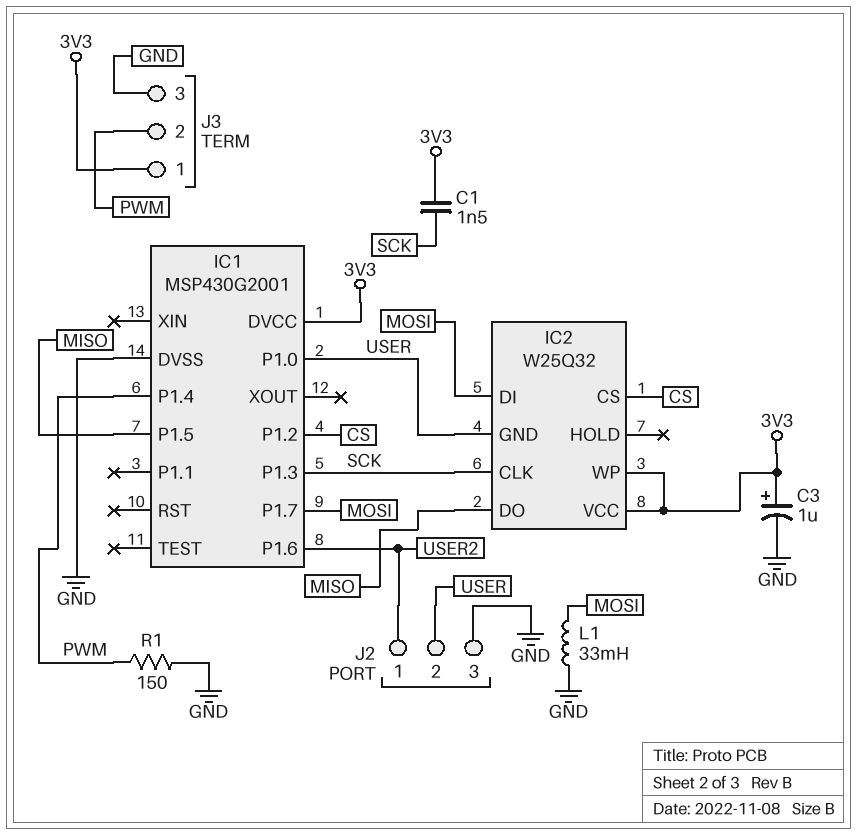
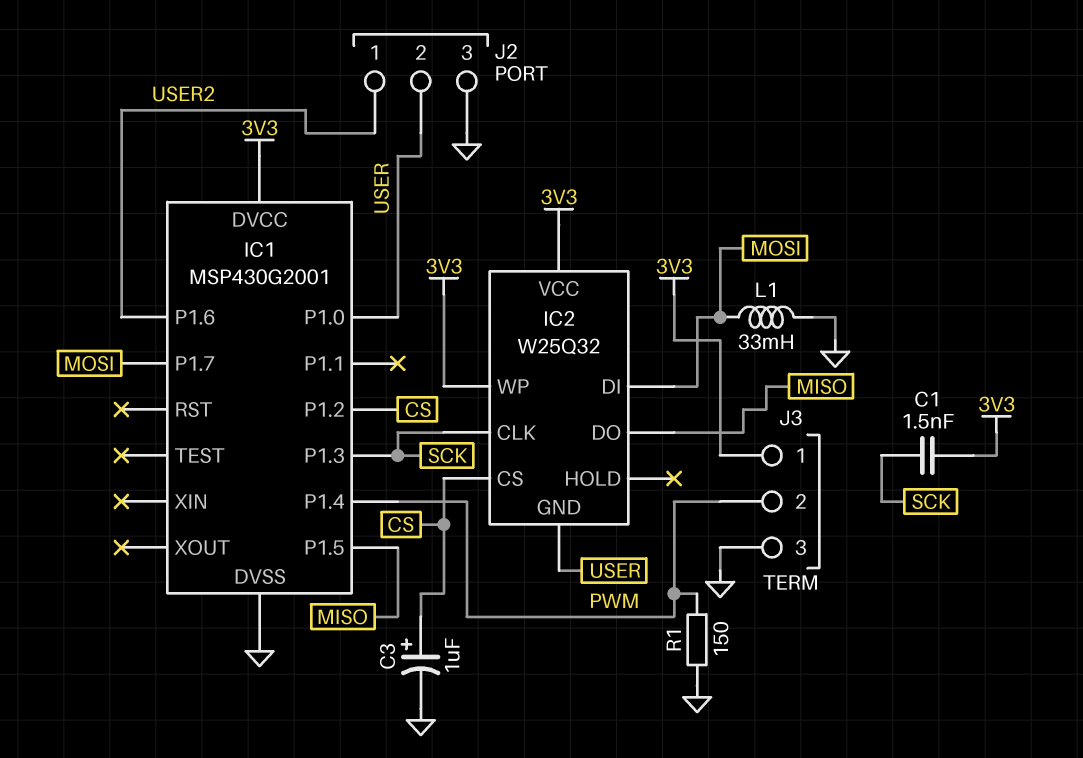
C3: 1uF (plus 3V3, minus GND) -> 1uF (plus CS, minus GND)

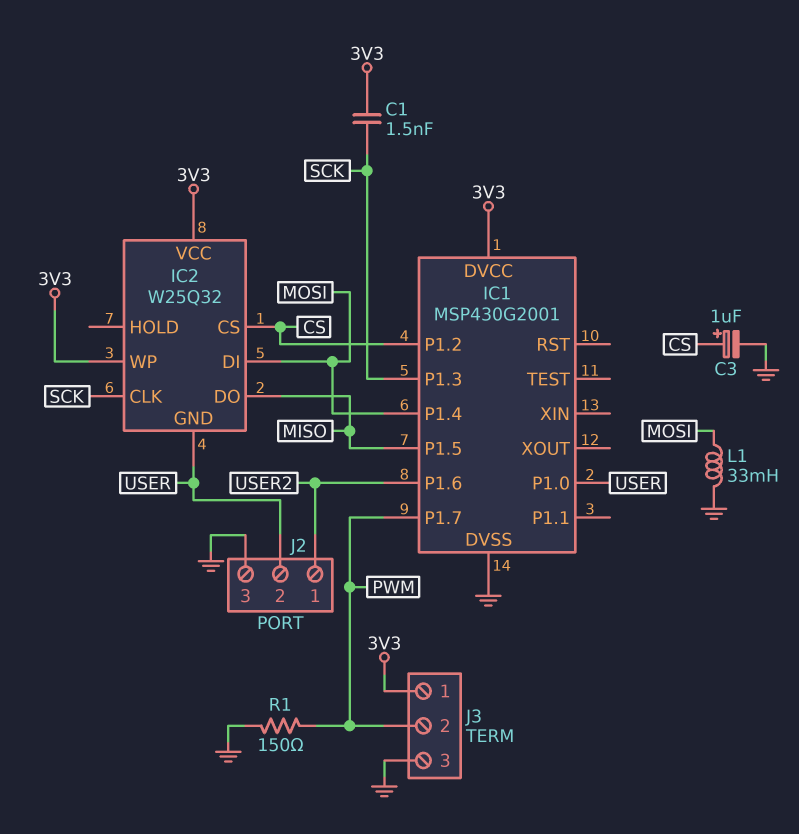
IC1 pin P1.4: PWM -> MOSI
IC1 pin P1.7: MOSI -> PWM

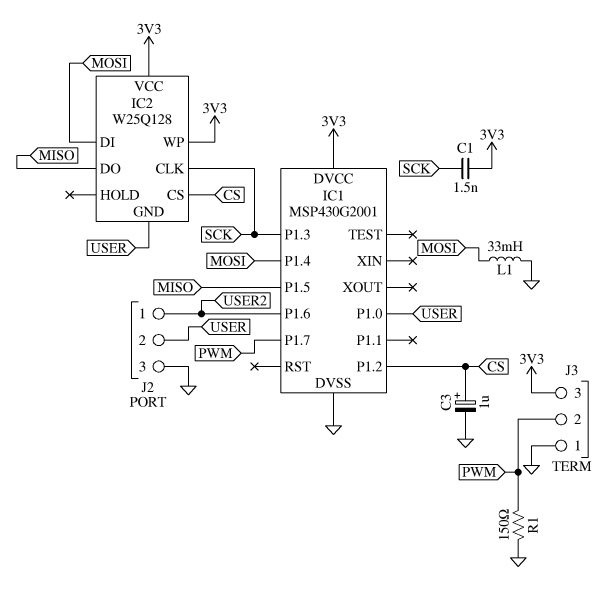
IC2: W25Q32 -> W25Q128
J3 pin 1: 3V3 -> GND
J3 pin 3: GND -> 3V3

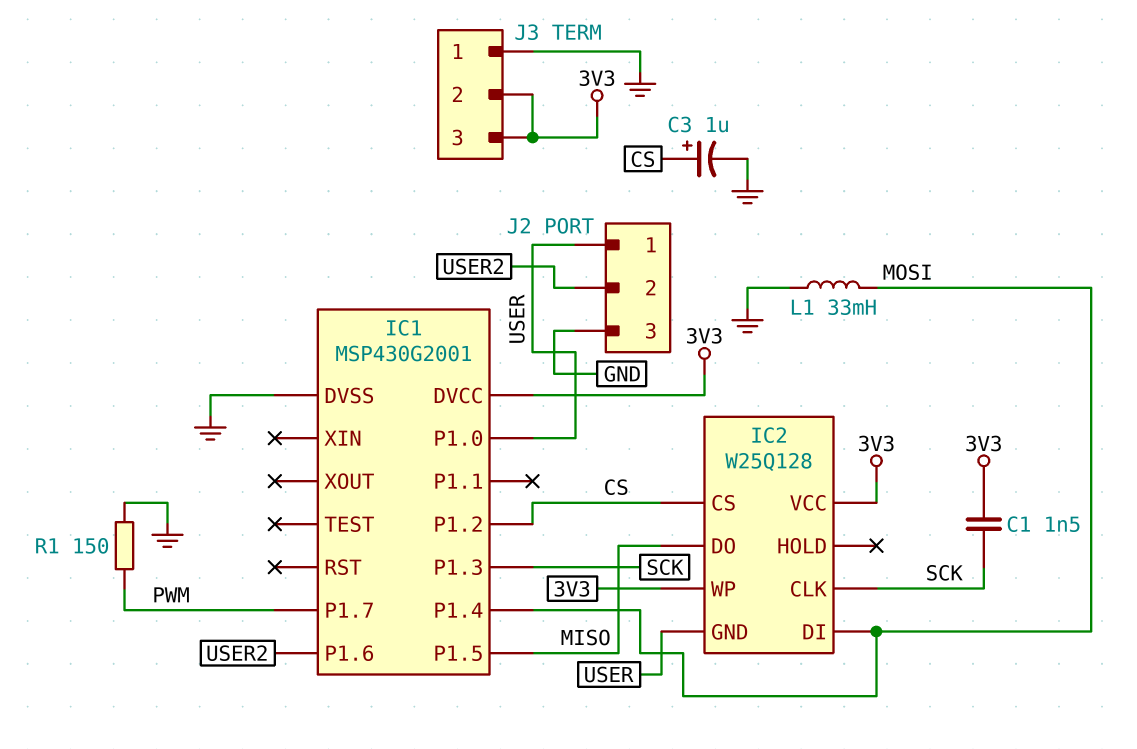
J2 pin 1: USER2 -> USER
J2 pin 2: USER -> USER2
J3 pin 2: PWM -> 3V3

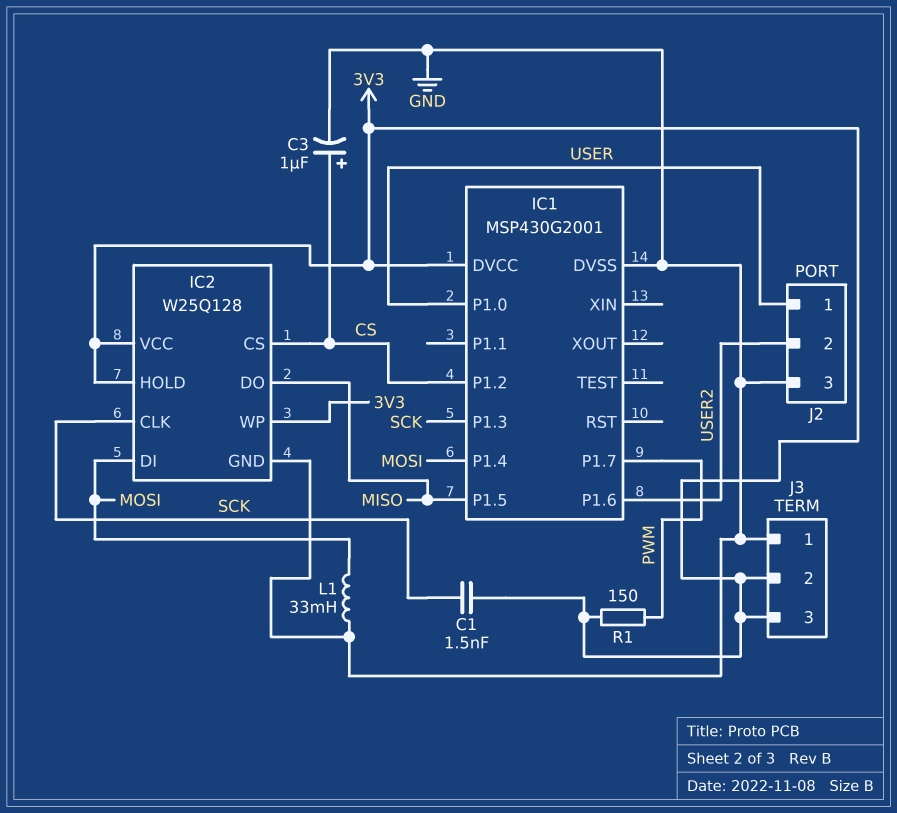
IC2 pin GND: USER -> GND
IC2 pin HOLD: none -> 3V3
R1: 150 (GND, PWM) -> 150 (3V3, PWM)

